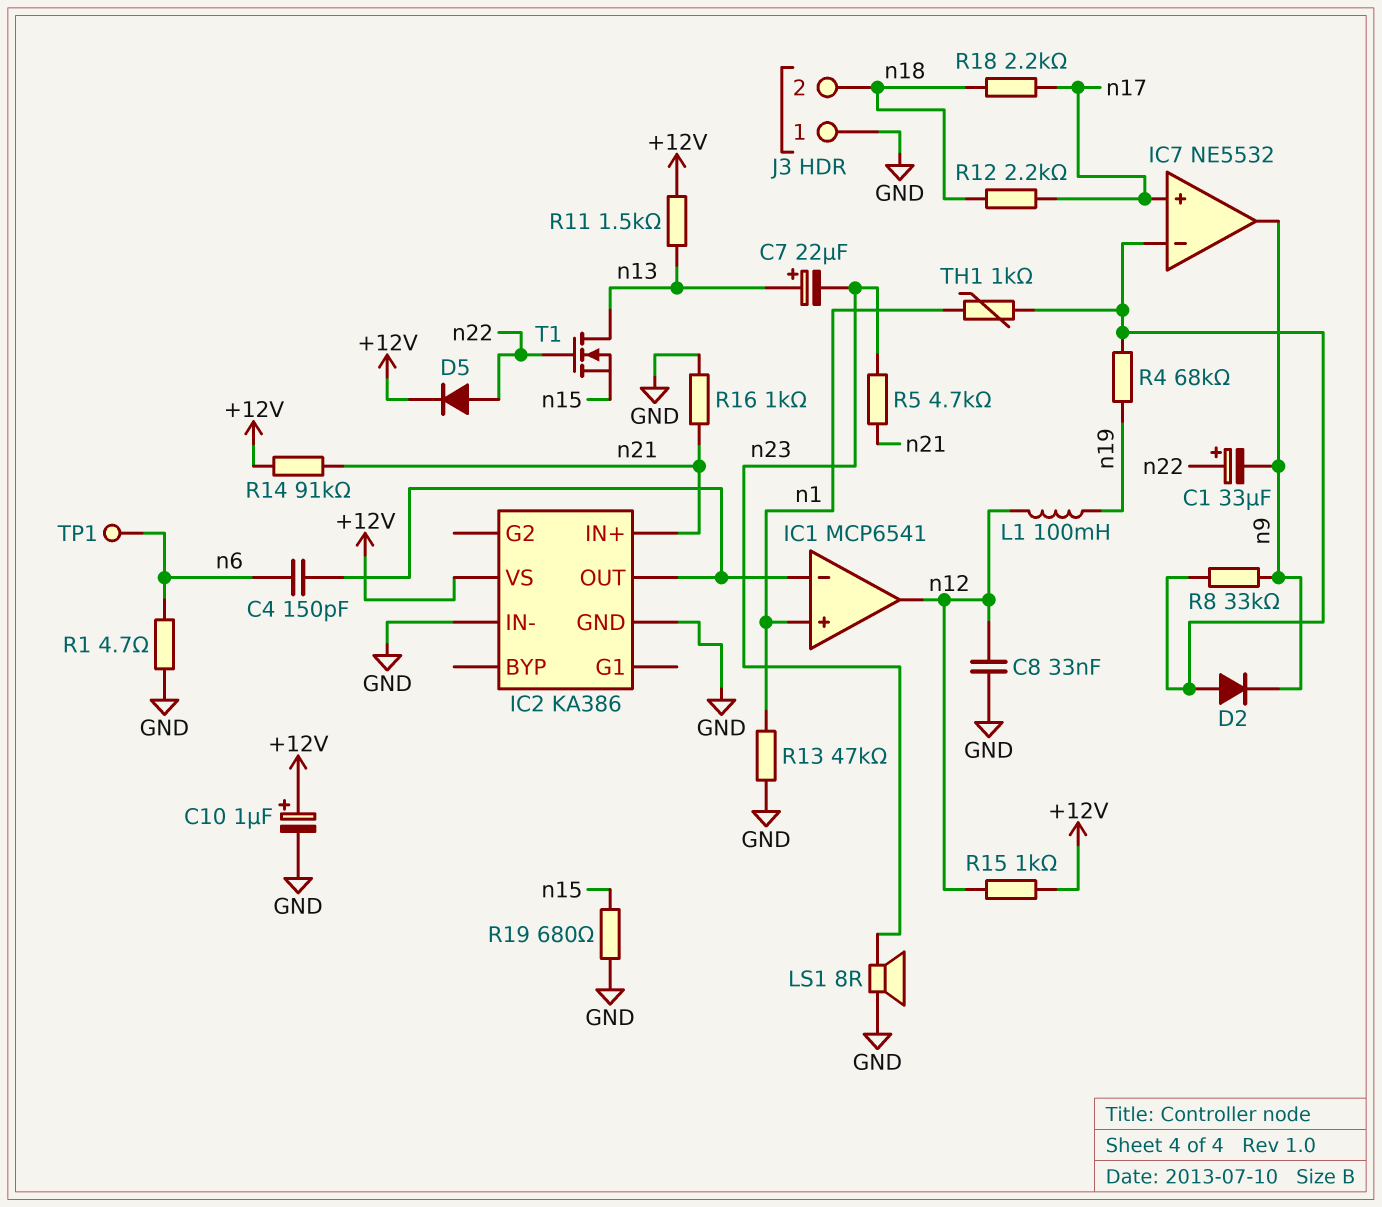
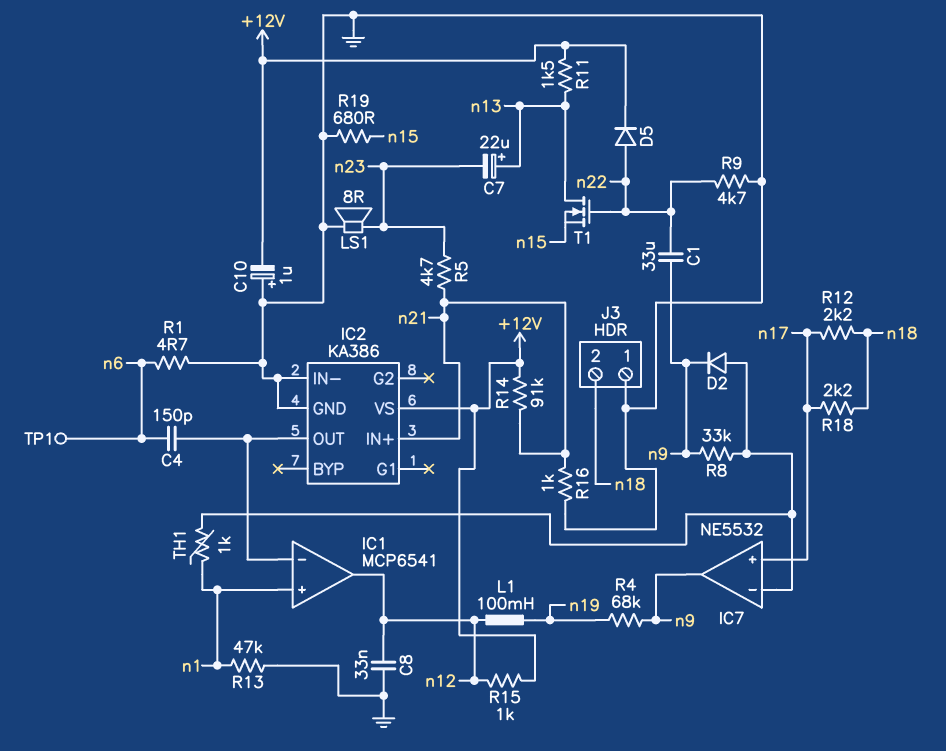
C1: 33uF (plus n22, minus n9) -> 33uF (n9, n22)
C10: 1uF (plus +12V, minus GND) -> 1uF (plus GND, minus +12V)
R4: 68k (IC7/in-, n19) -> 68k (n9, n19)
R9: none -> 4.7k (GND, n22)

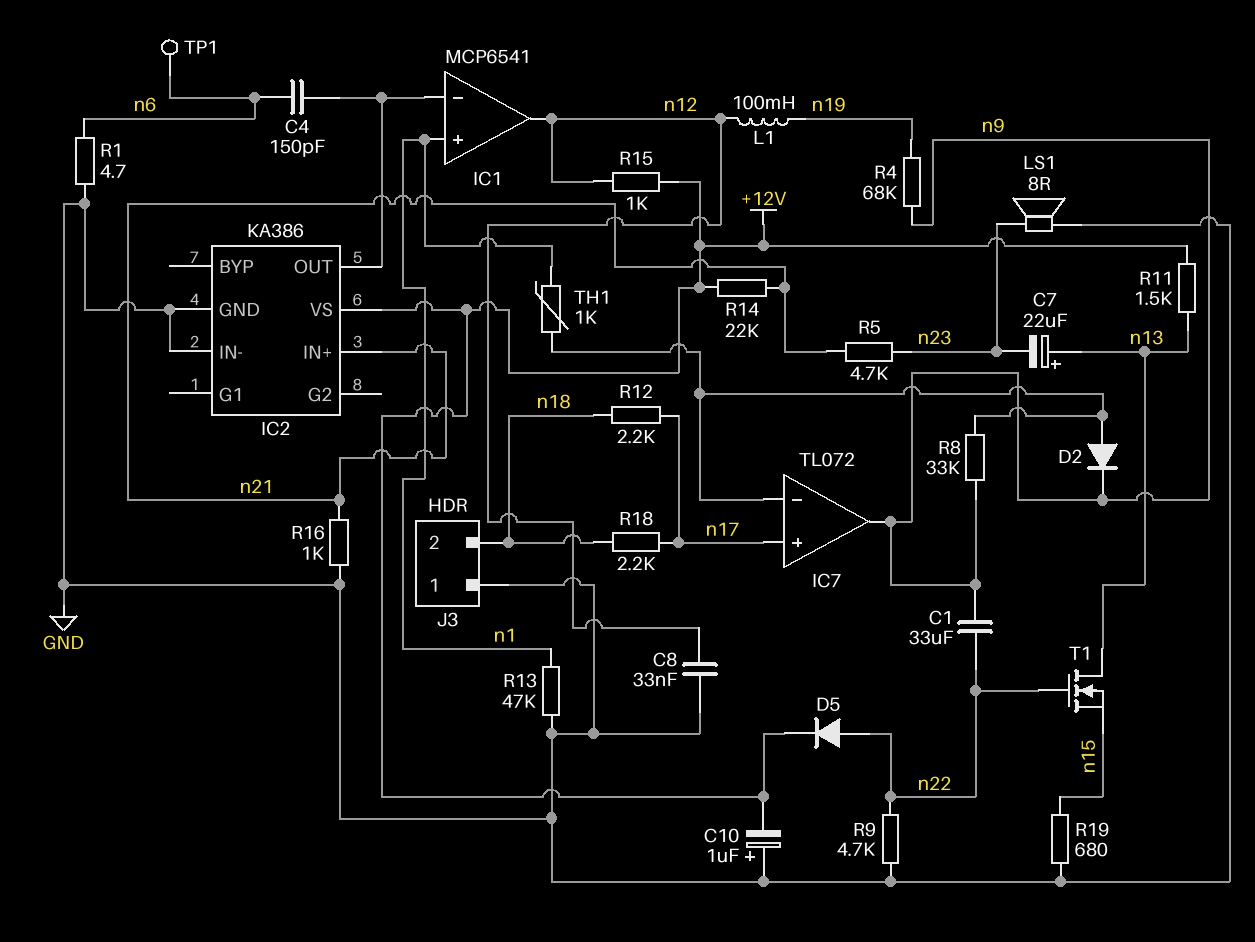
IC7: NE5532 -> TL072
R14: 91k (+12V, n21) -> 22k (+12V, n21)

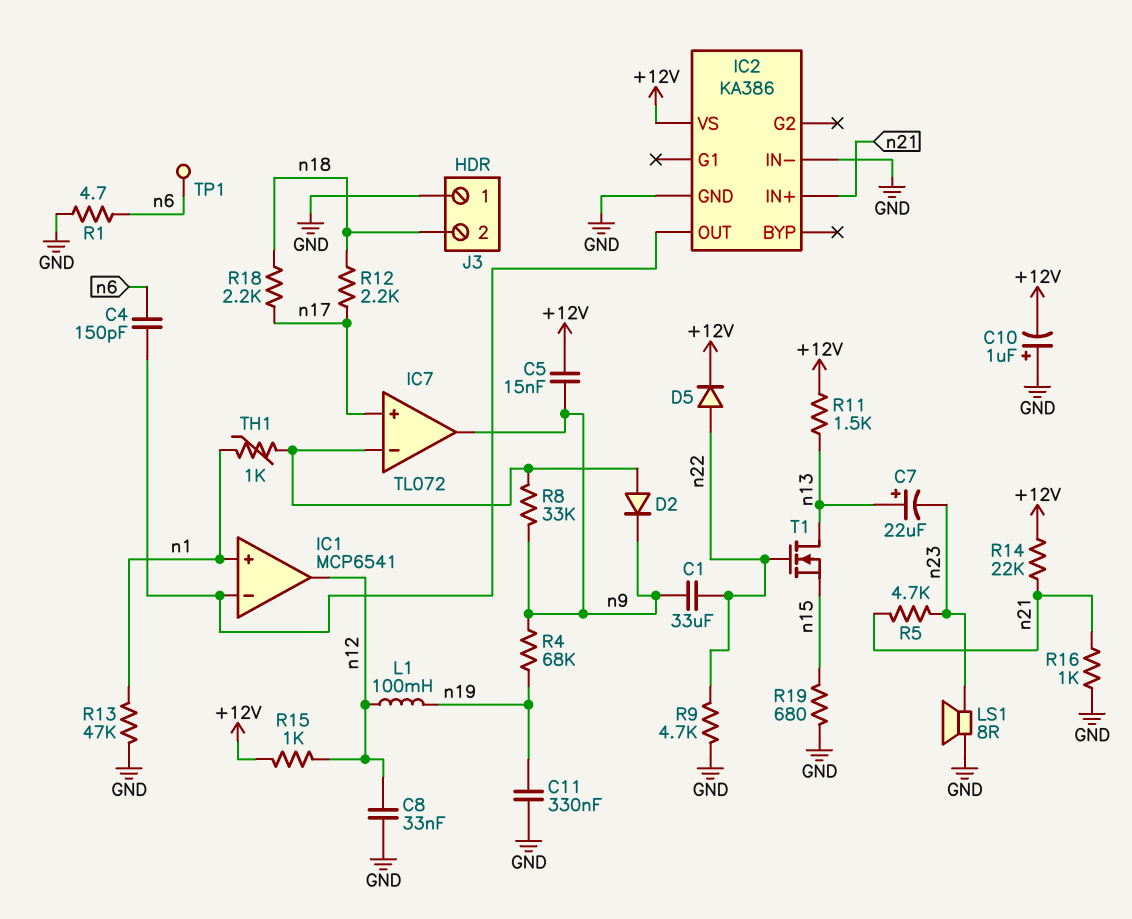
C5: none -> 15nF (+12V, n9)
C11: none -> 330nF (GND, n19)

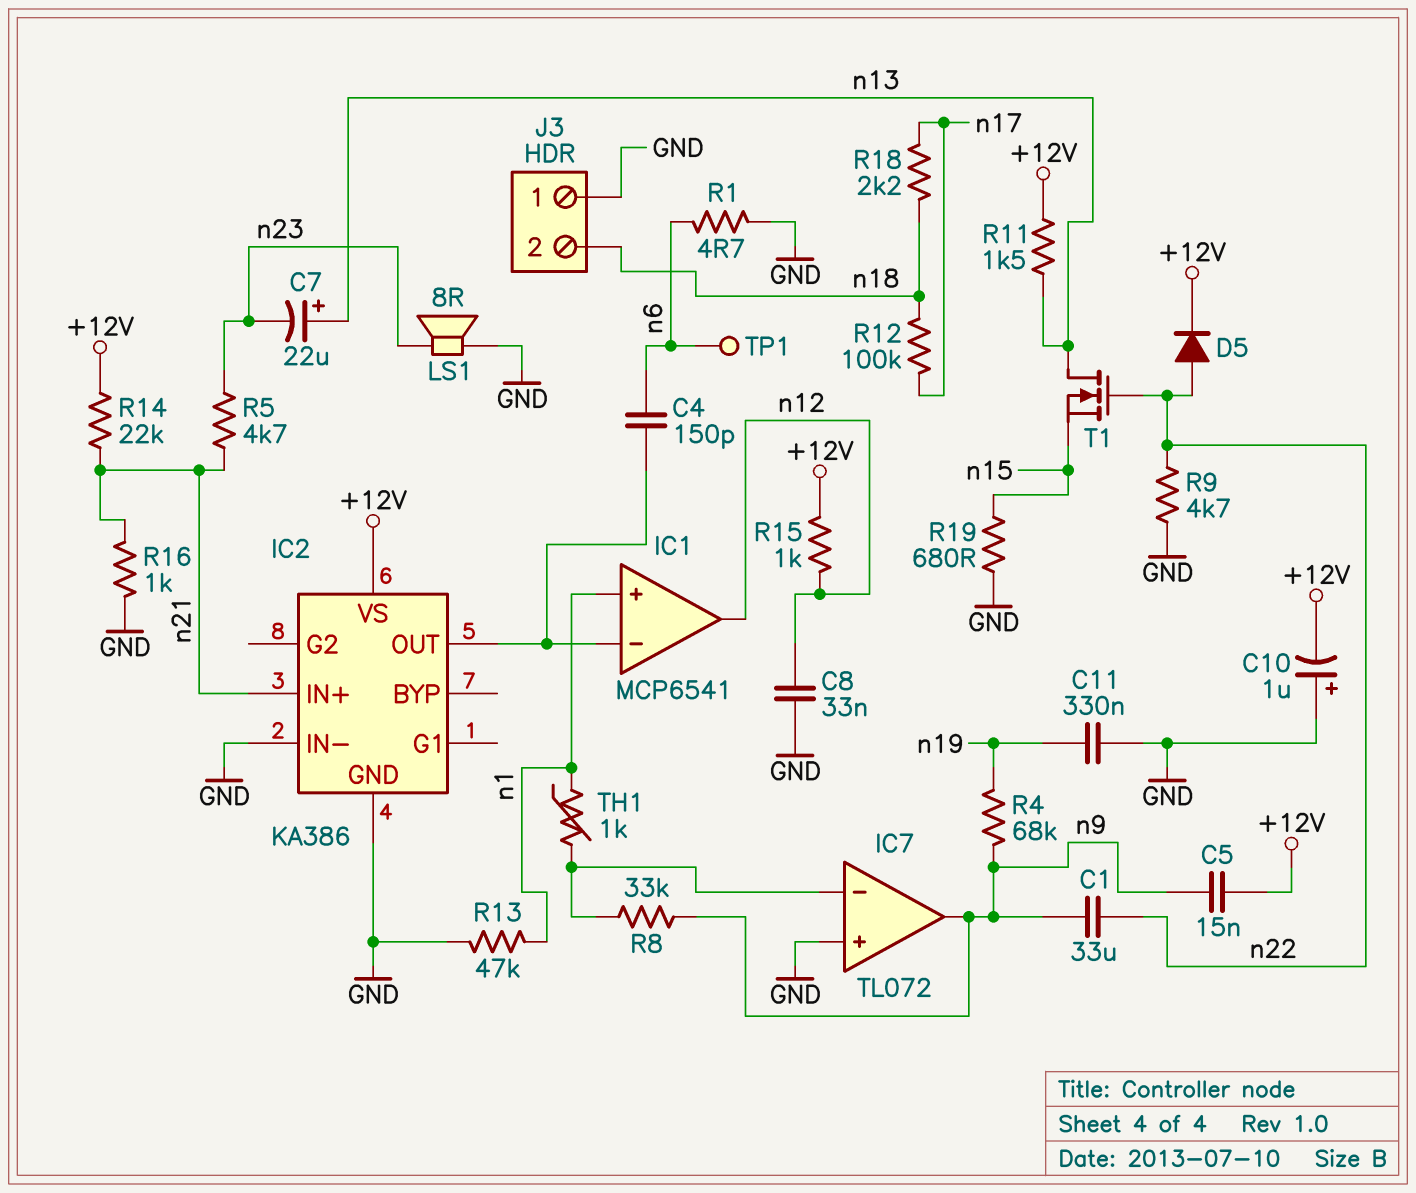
D2: diode (A IC7/in-, K n9) -> none
IC7 pin in+: n17 -> GND
L1: 100mH (n12, n19) -> none
R12: 2.2k (n17, n18) -> 100k (n17, n18)

